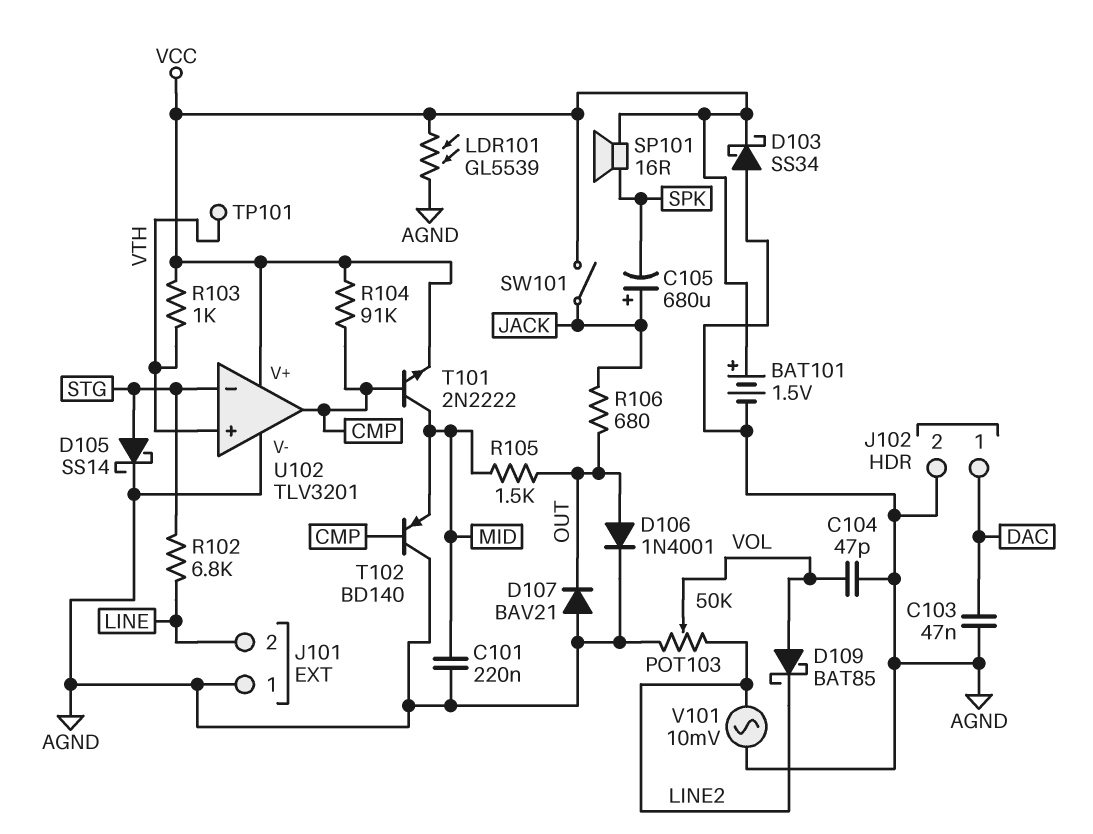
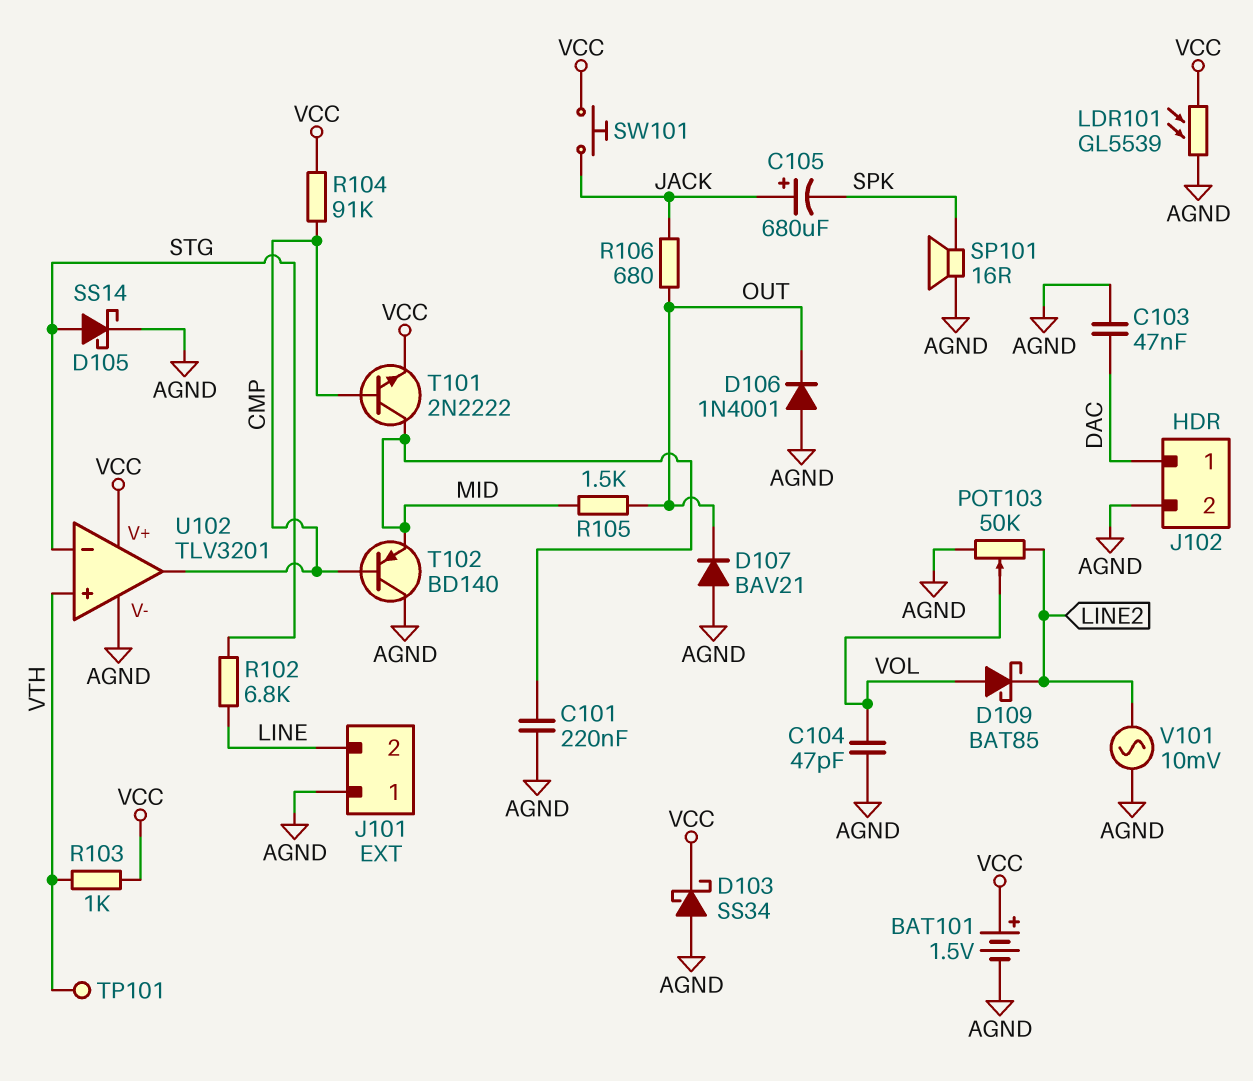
D106: diode 1N4001 (A OUT, K AGND) -> diode 1N4001 (A AGND, K OUT)
SP101: speaker 16R (SPK, VCC) -> speaker 16R (AGND, SPK)
SW101: switch (JACK, VCC) -> button (JACK, VCC)

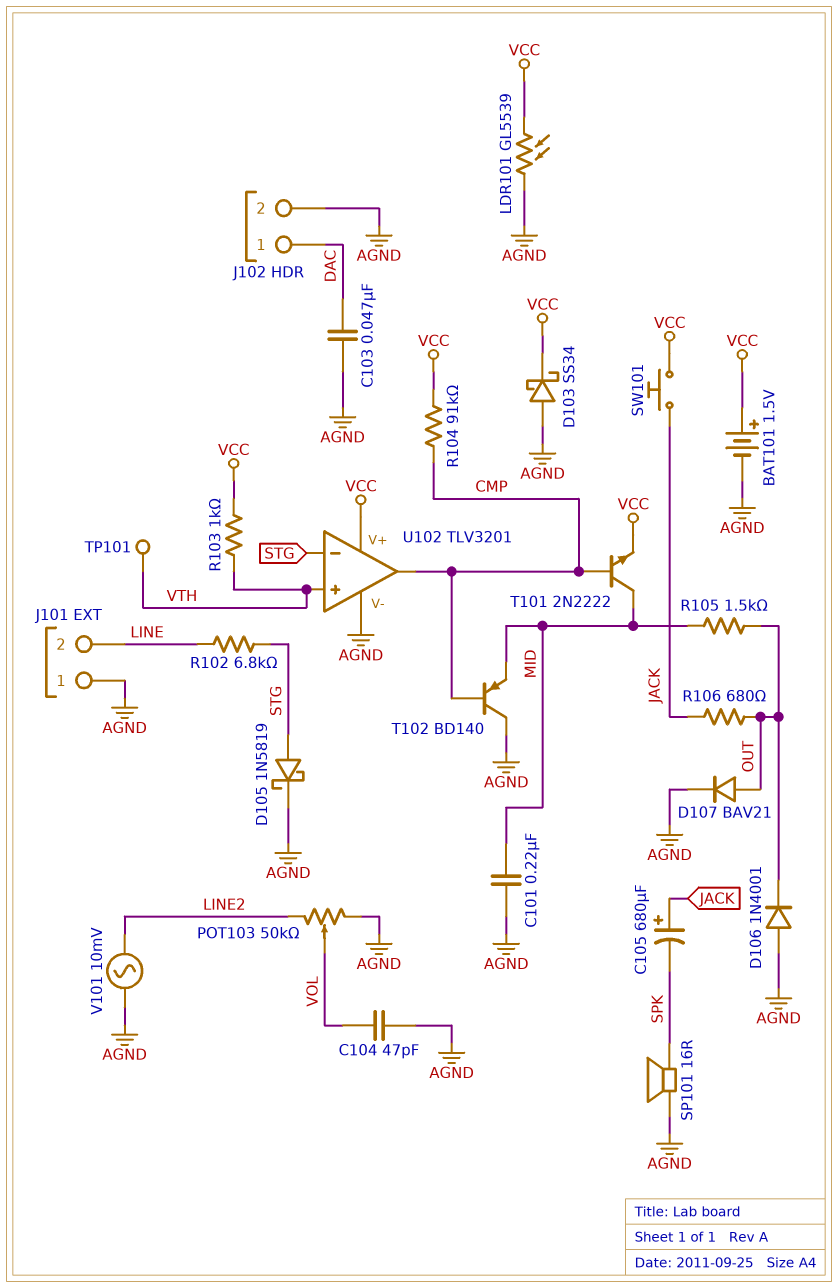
D105: schottky SS14 (A STG, K AGND) -> schottky 1N5819 (A STG, K AGND)
D107: diode BAV21 (A AGND, K OUT) -> diode BAV21 (A OUT, K AGND)
D109: schottky BAT85 (A VOL, K LINE2) -> none

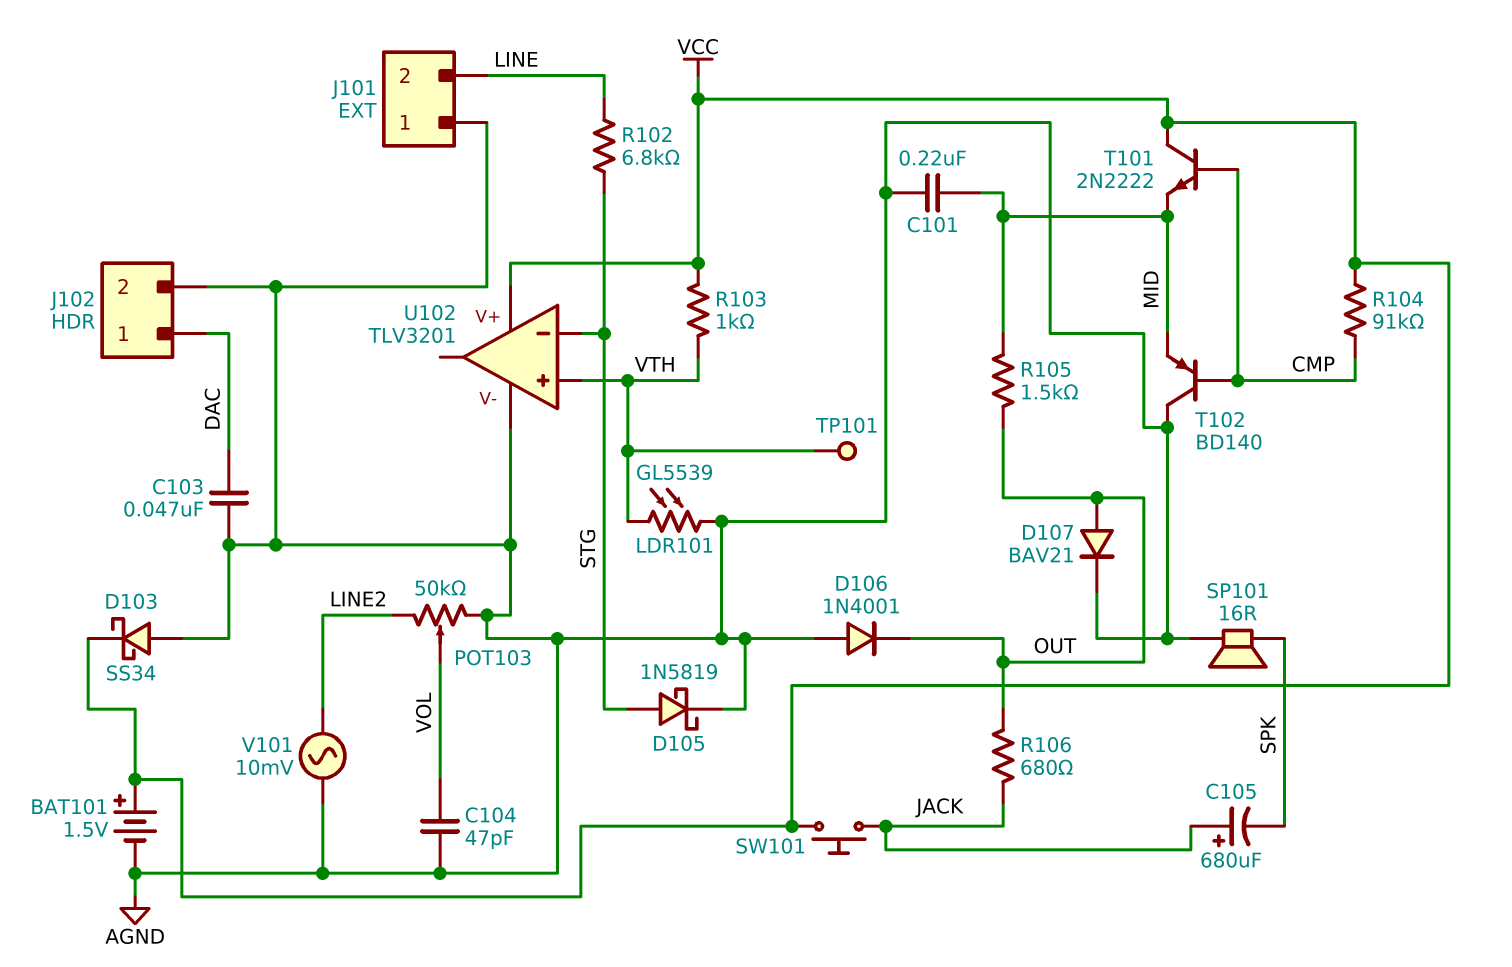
LDR101: GL5539 (AGND, VCC) -> GL5539 (AGND, VTH)
T101: NPN 2N2222 (B CMP, C MID, E VCC) -> NPN 2N2222 (B CMP, C VCC, E MID)
U102 pin out: CMP -> none

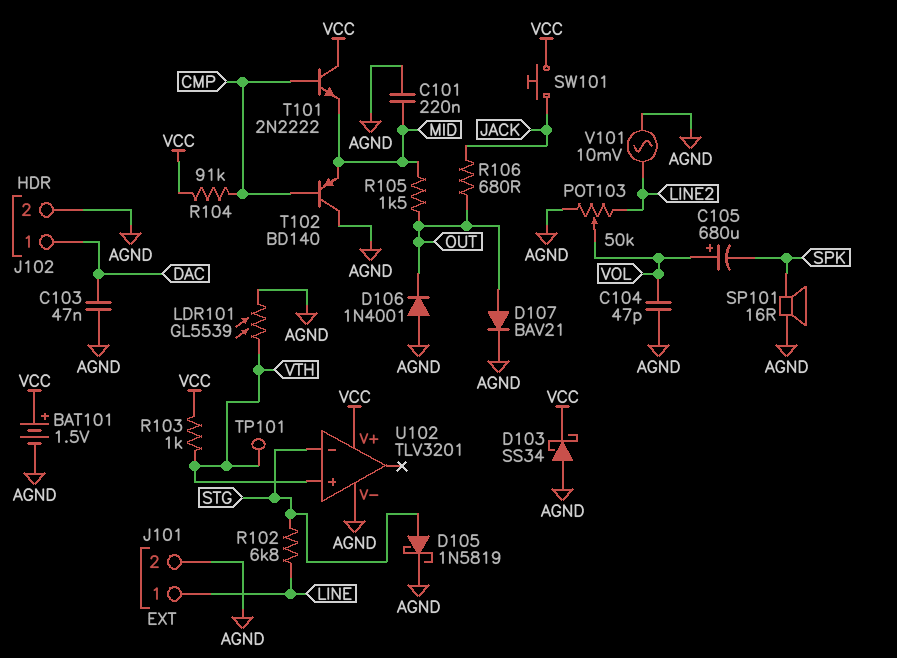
C105: 680uF (plus JACK, minus SPK) -> 680uF (plus VOL, minus SPK)
J101 pin 1: AGND -> LINE
J101 pin 2: LINE -> AGND

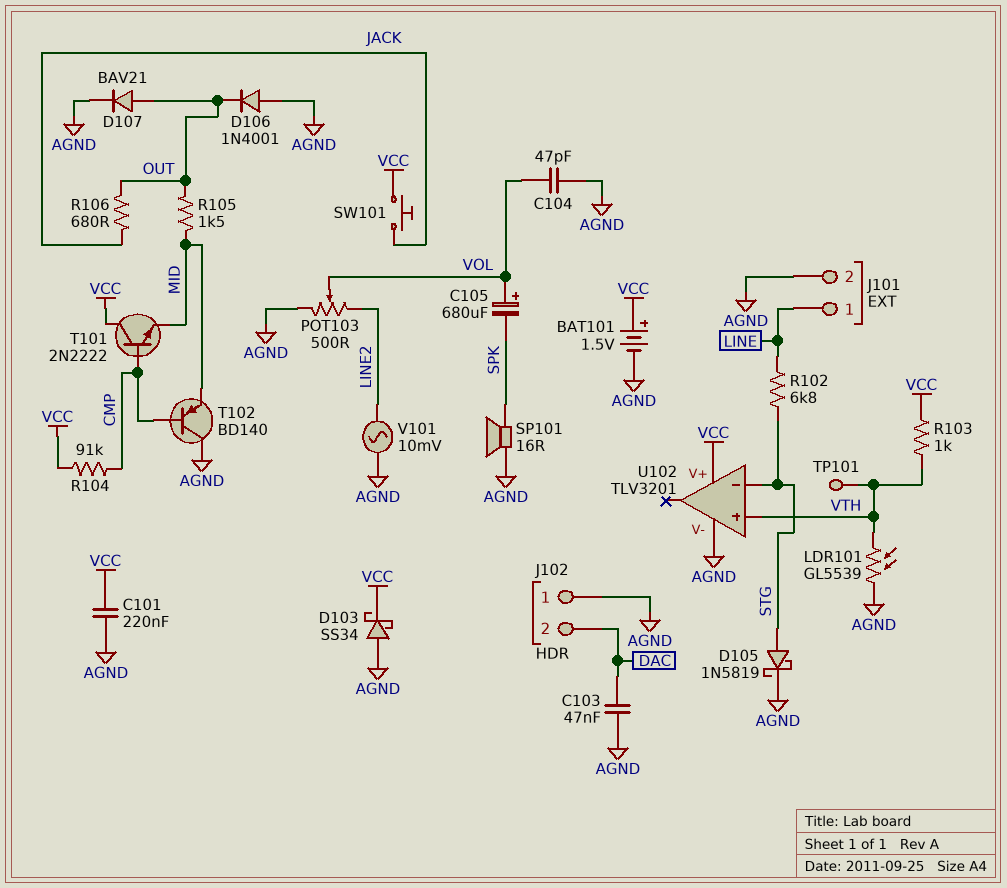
C101: 220nF (AGND, MID) -> 220nF (AGND, VCC)
J102 pin 1: DAC -> AGND
J102 pin 2: AGND -> DAC
POT103: 50k (AGND, LINE2, wiper VOL) -> 500 (AGND, LINE2, wiper VOL)

